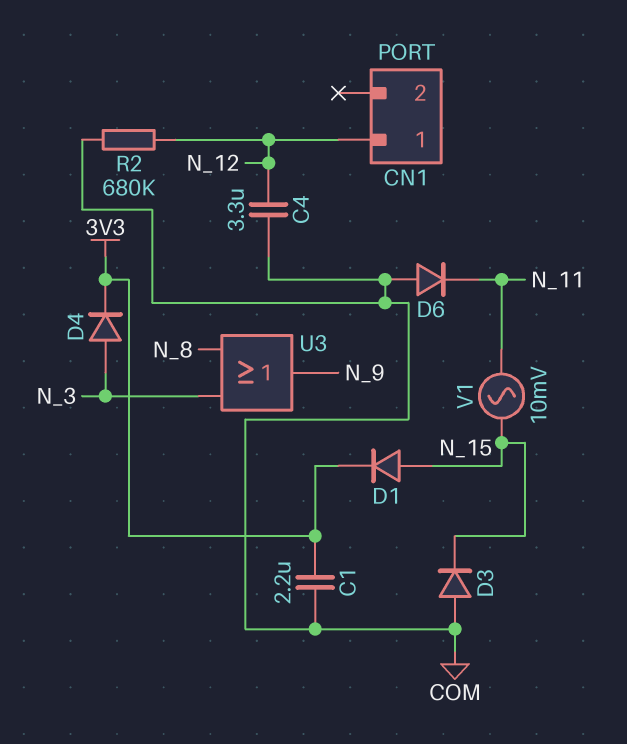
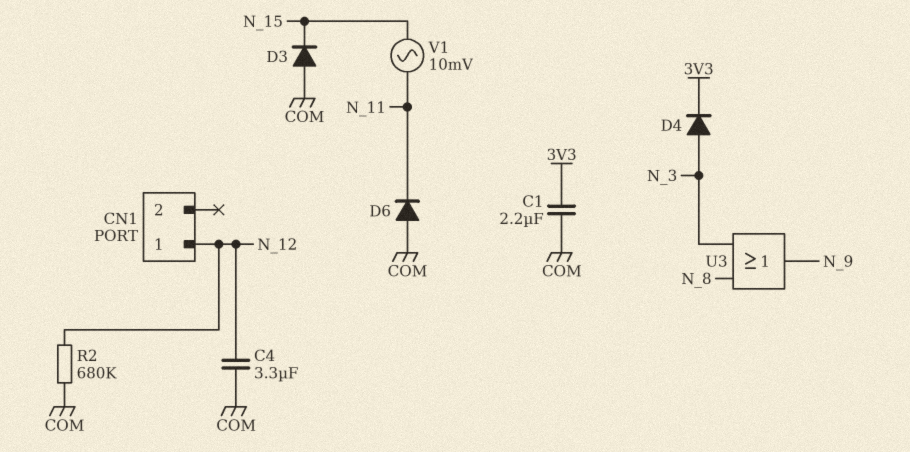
D1: diode (A N_15, K 3V3) -> none

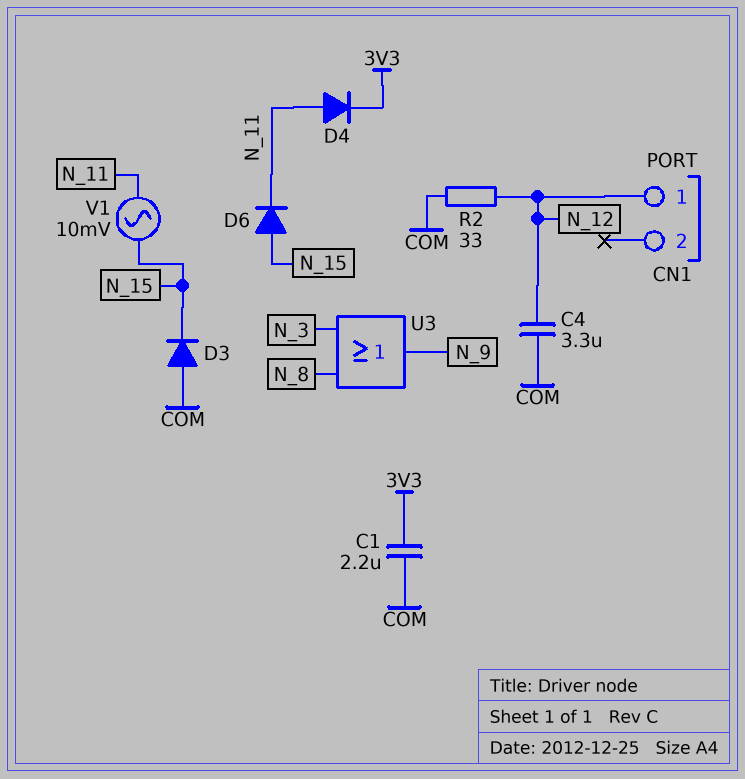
D4: diode (A N_3, K 3V3) -> diode (A N_11, K 3V3)
D6: diode (A COM, K N_11) -> diode (A N_15, K N_11)
R2: 680k (COM, N_12) -> 33 (COM, N_12)

